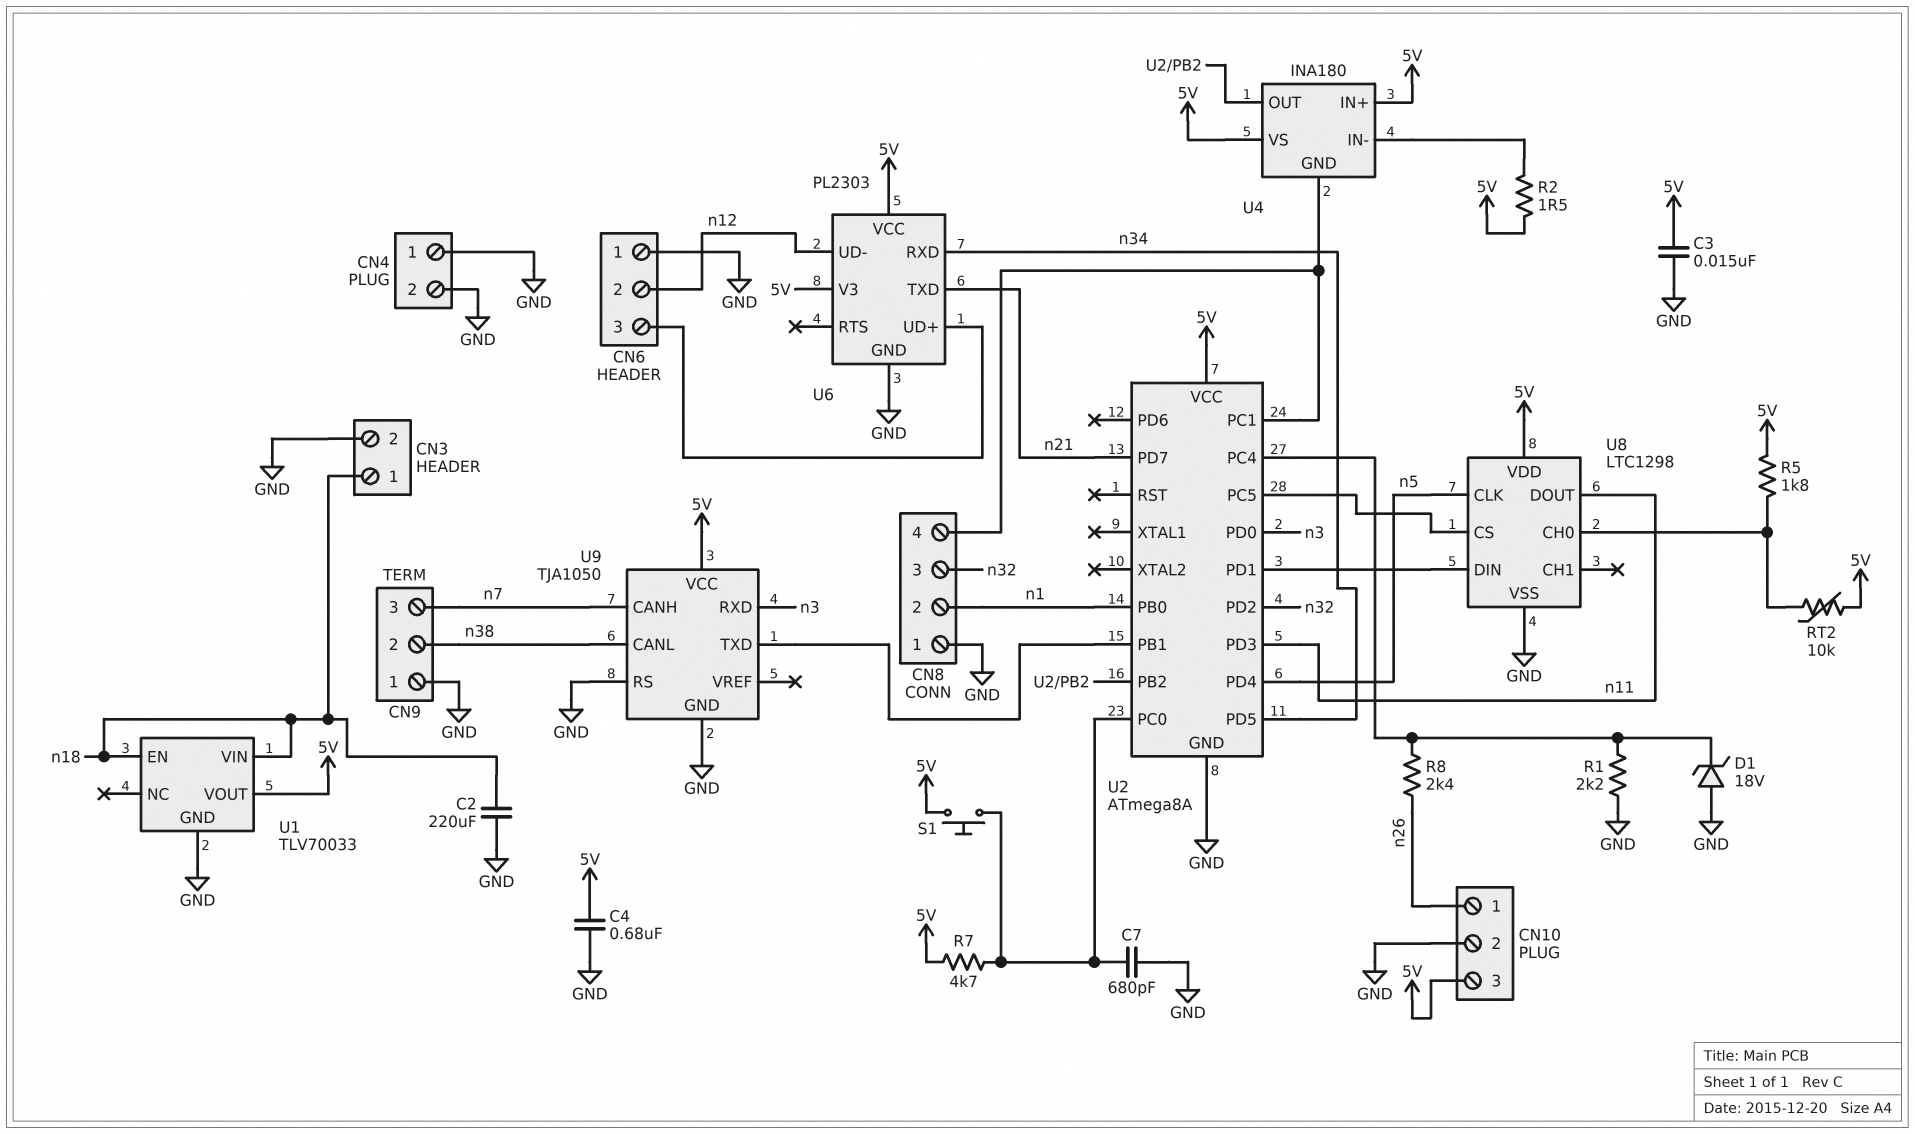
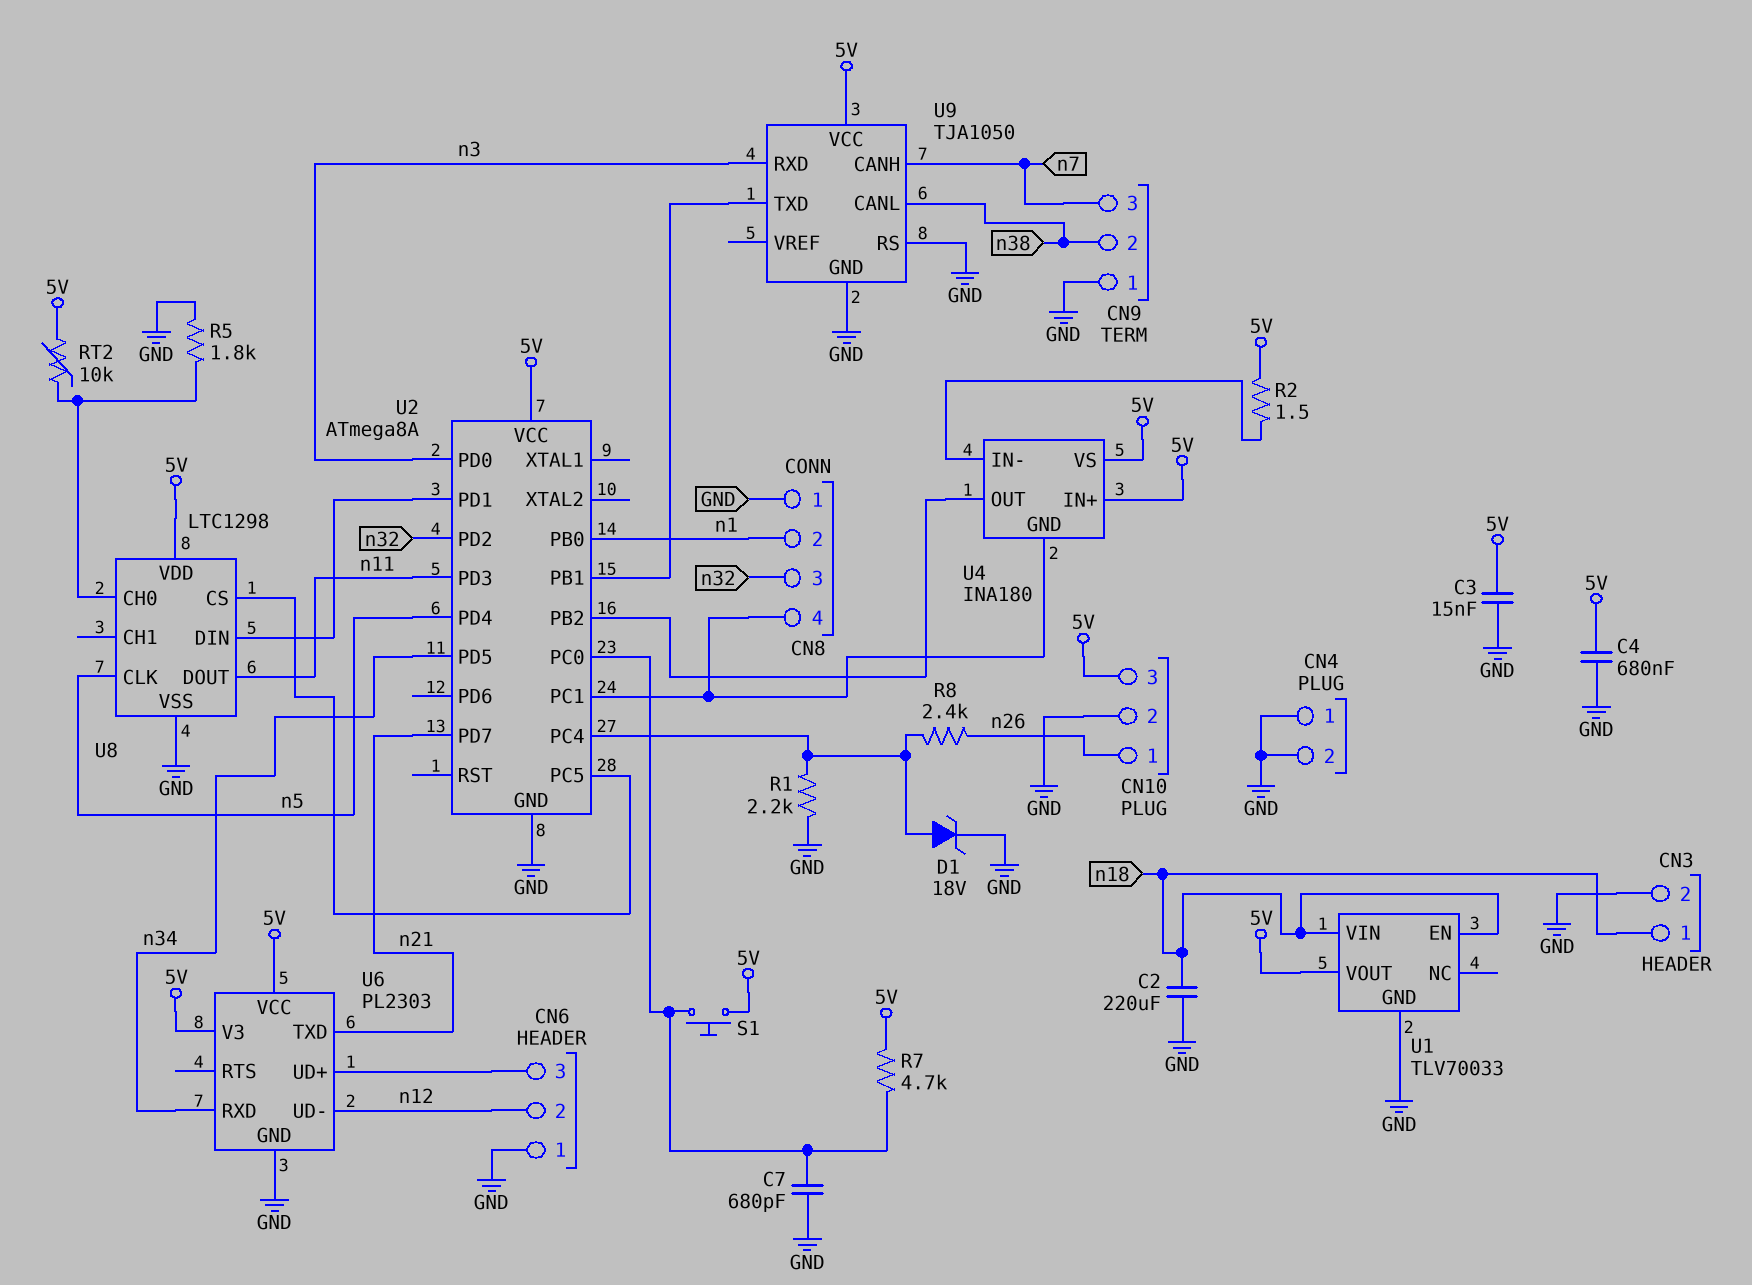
D1: zener 18V (A GND, K U2/PC4) -> zener 18V (A U2/PC4, K GND)
R5: 1.8k (5V, U8/CH0) -> 1.8k (GND, U8/CH0)

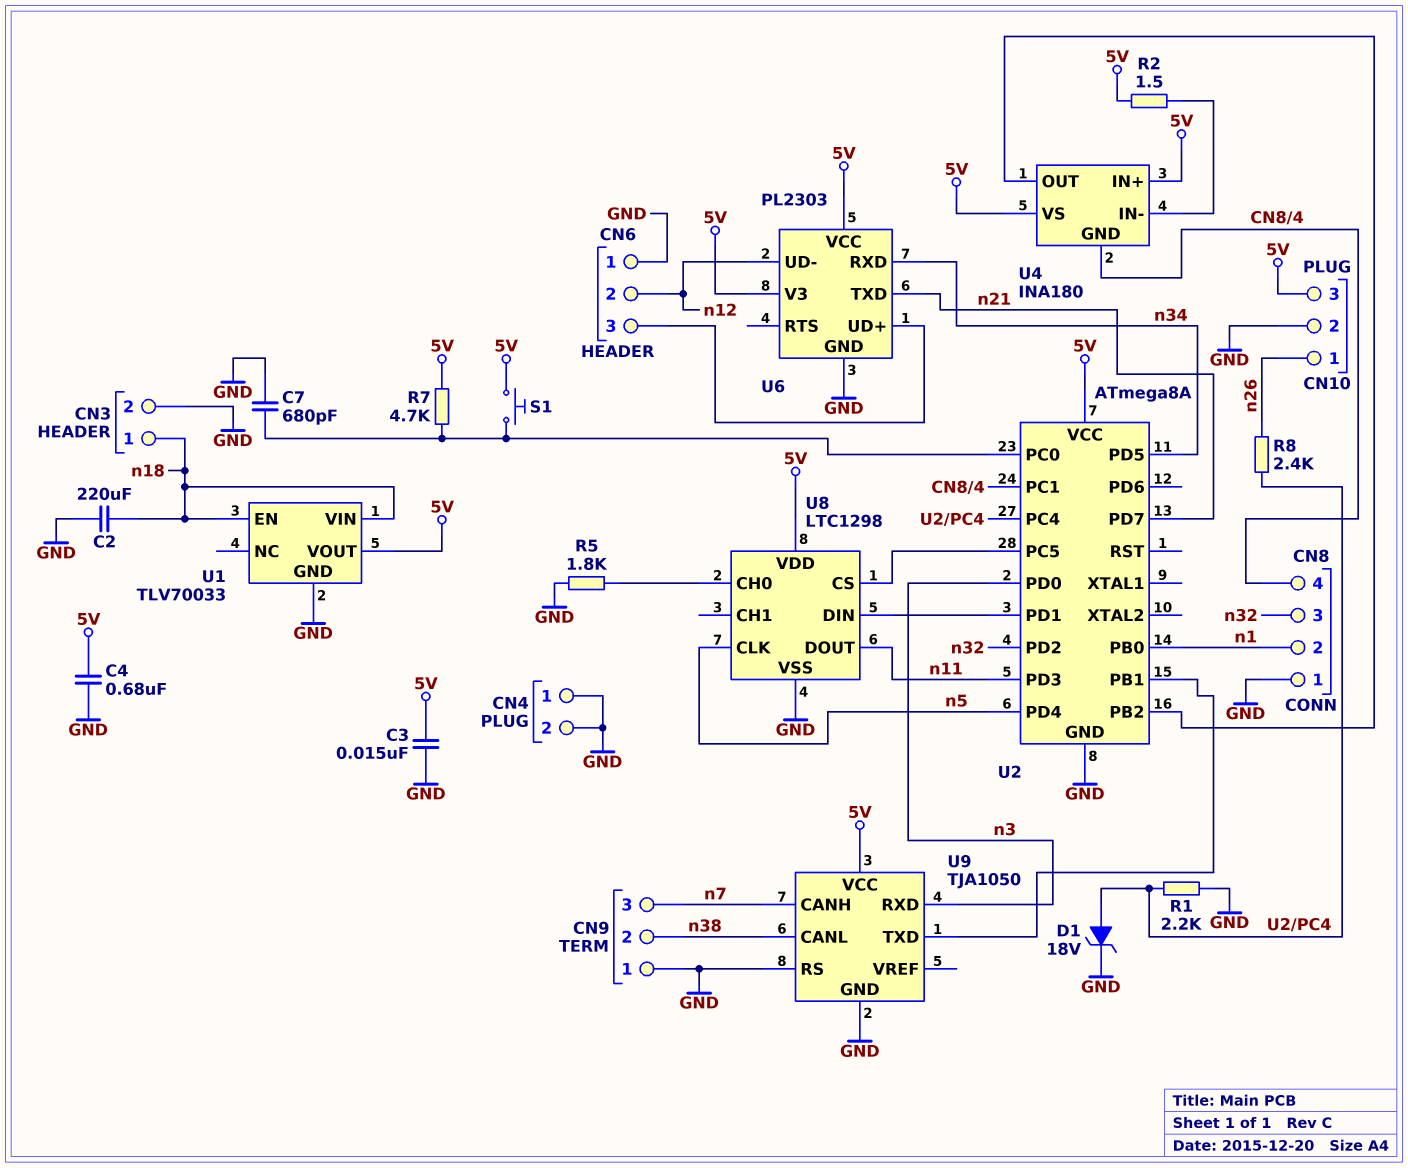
RT2: 10k (5V, U8/CH0) -> none

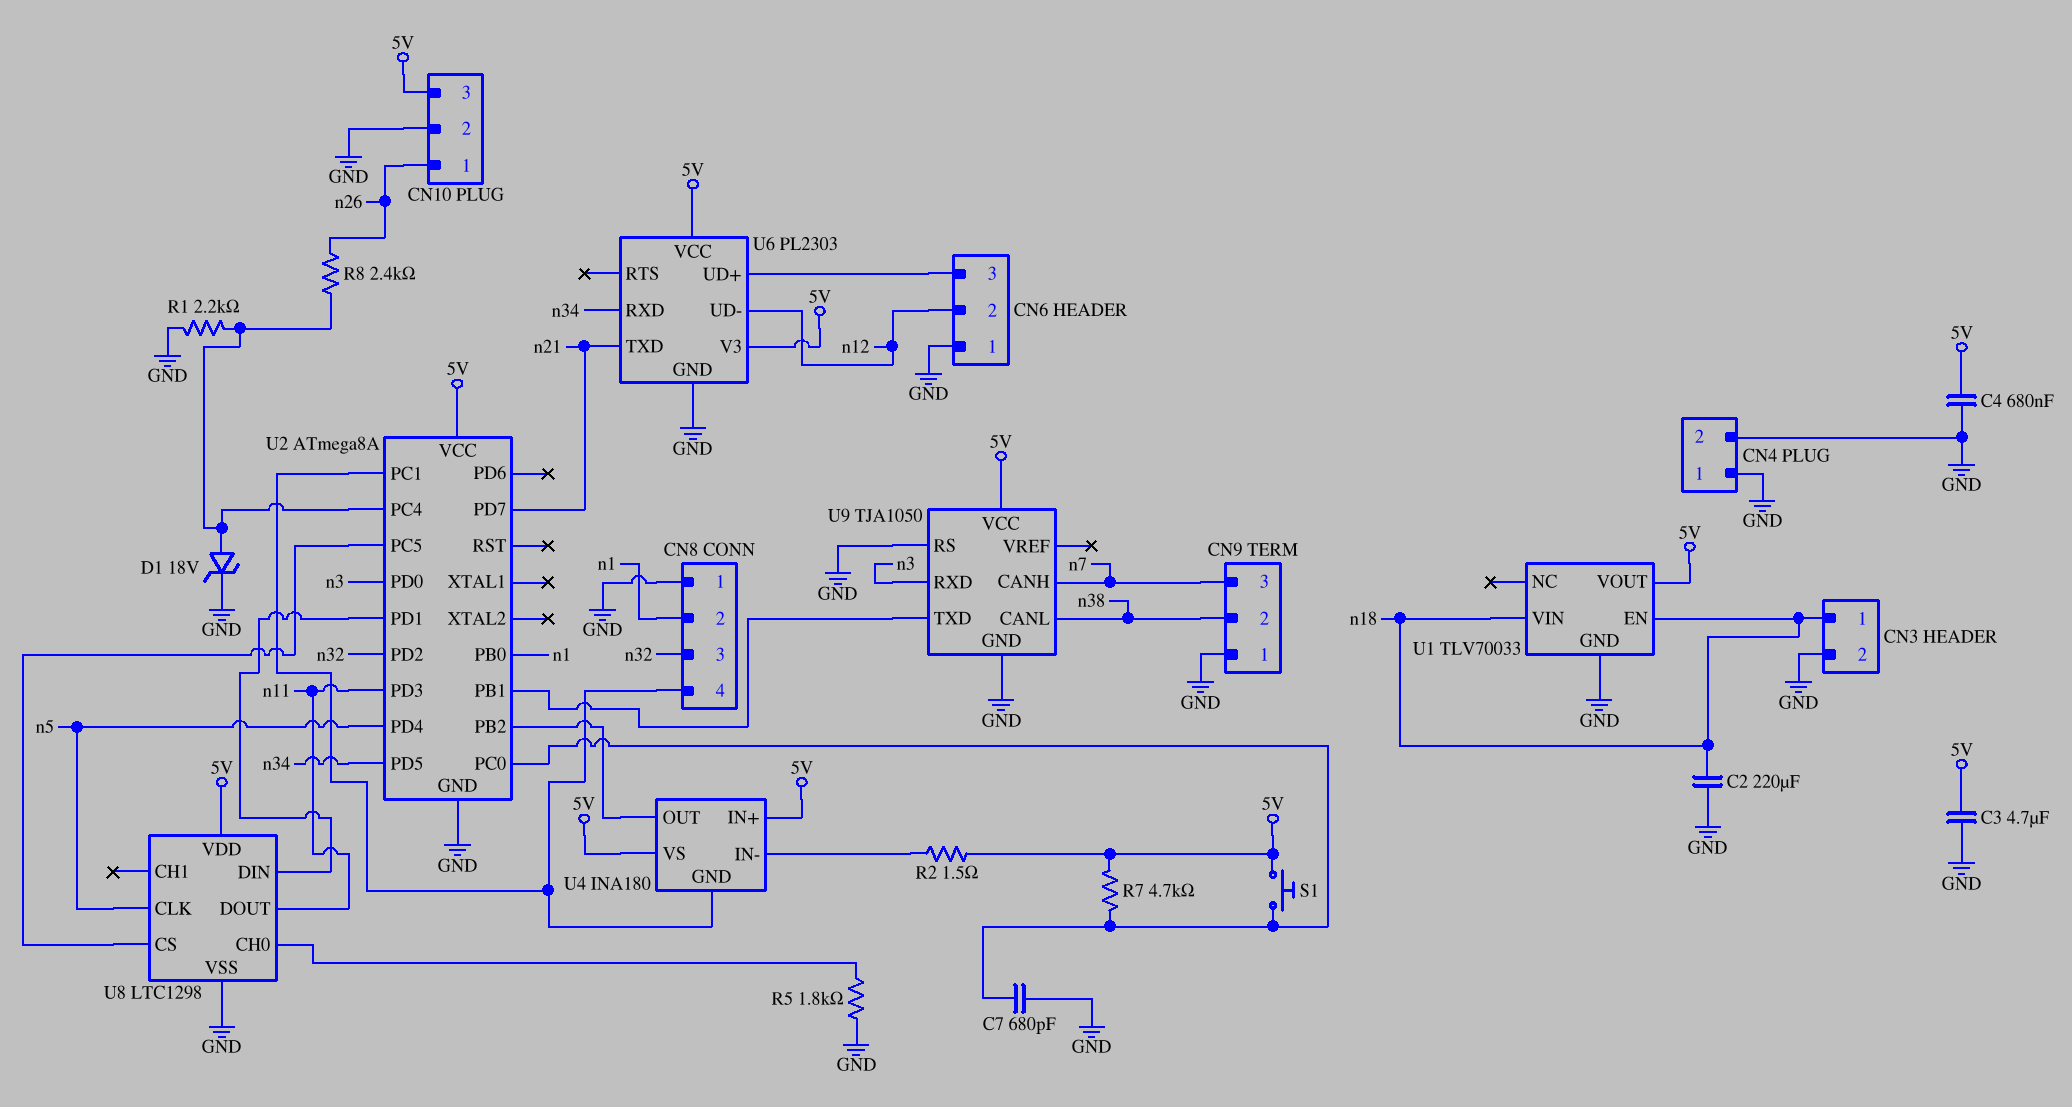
C3: 15nF (5V, GND) -> 4.7uF (5V, GND)

